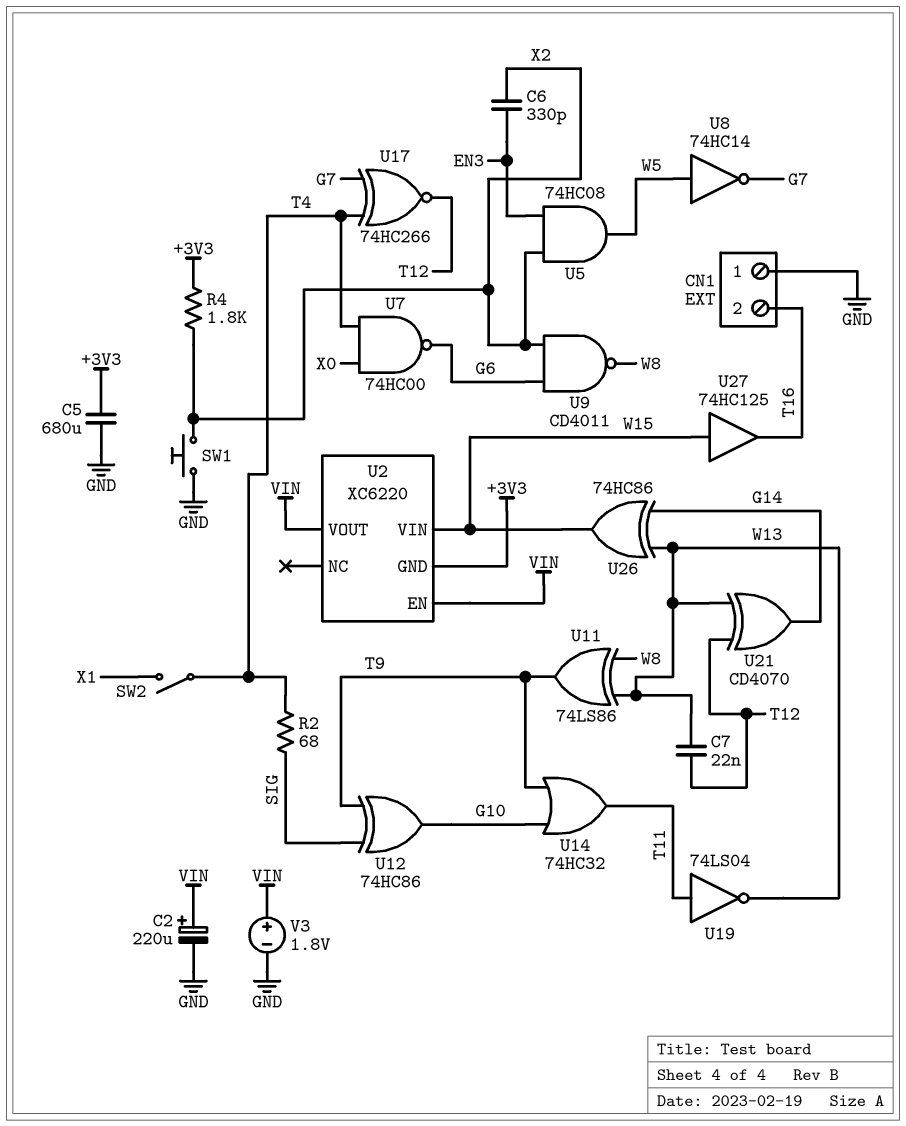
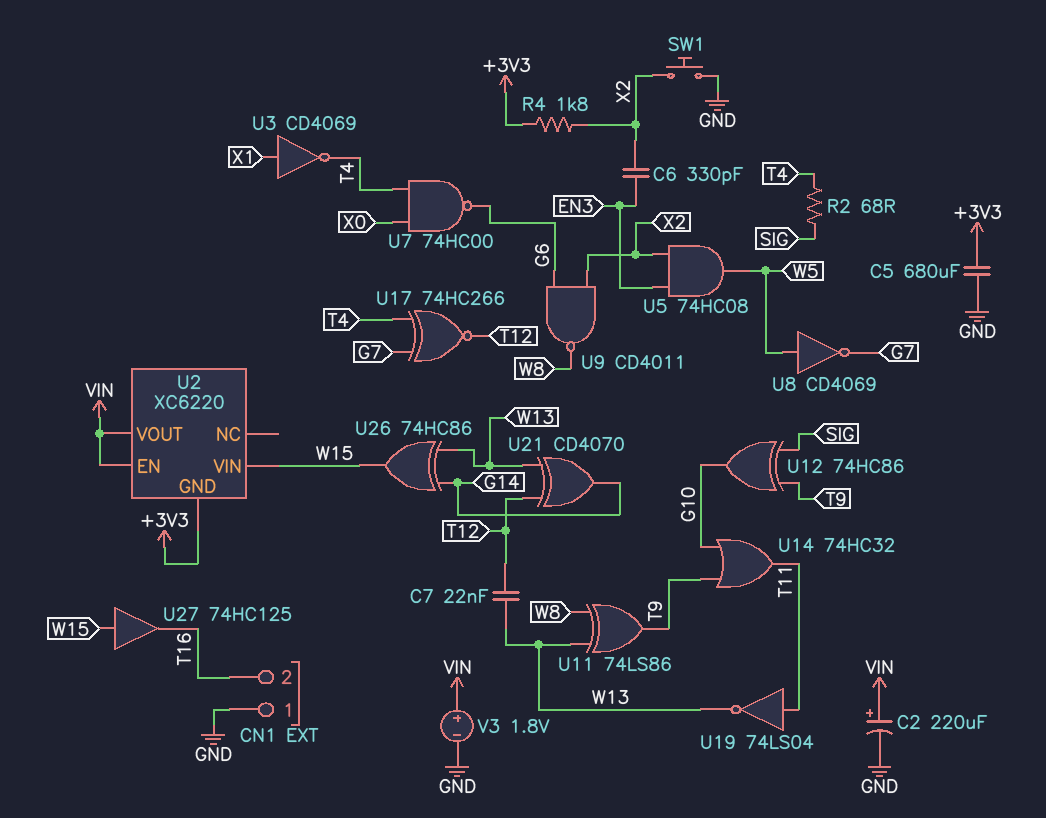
SW2: switch (T4, X1) -> none
U3: none -> NOT CD4069 (in X1, out T4)
U8: NOT 74HC14 (in W5, out G7) -> NOT CD4069 (in W5, out G7)

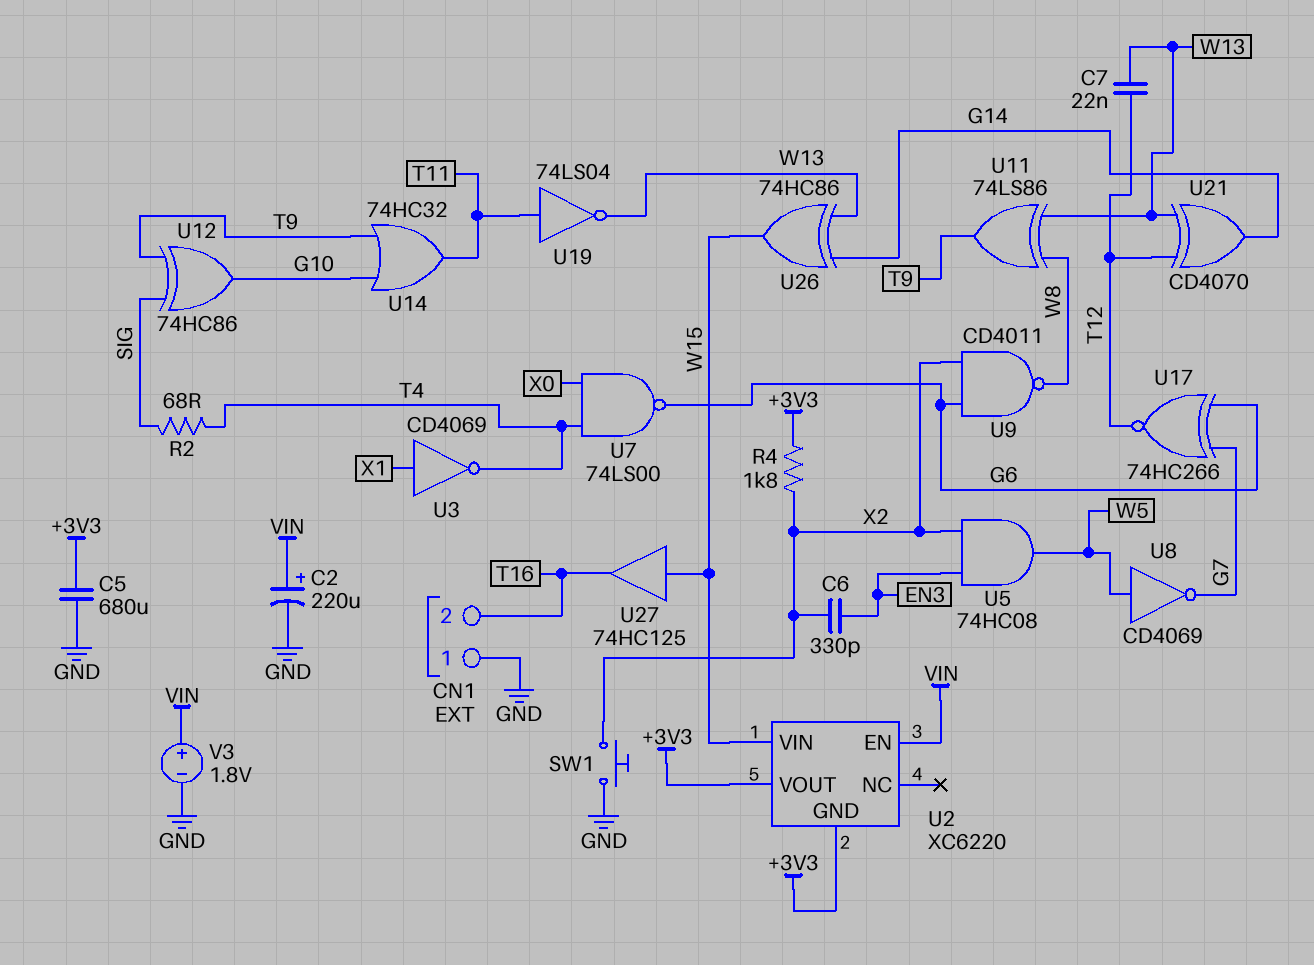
U2 pin VOUT: VIN -> +3V3
U7: NAND 74HC00 (in T4, in X0, out G6) -> NAND 74LS00 (in T4, in X0, out G6)
U17: XNOR 74HC266 (in G7, in T4, out T12) -> XNOR 74HC266 (in G6, in G7, out T12)

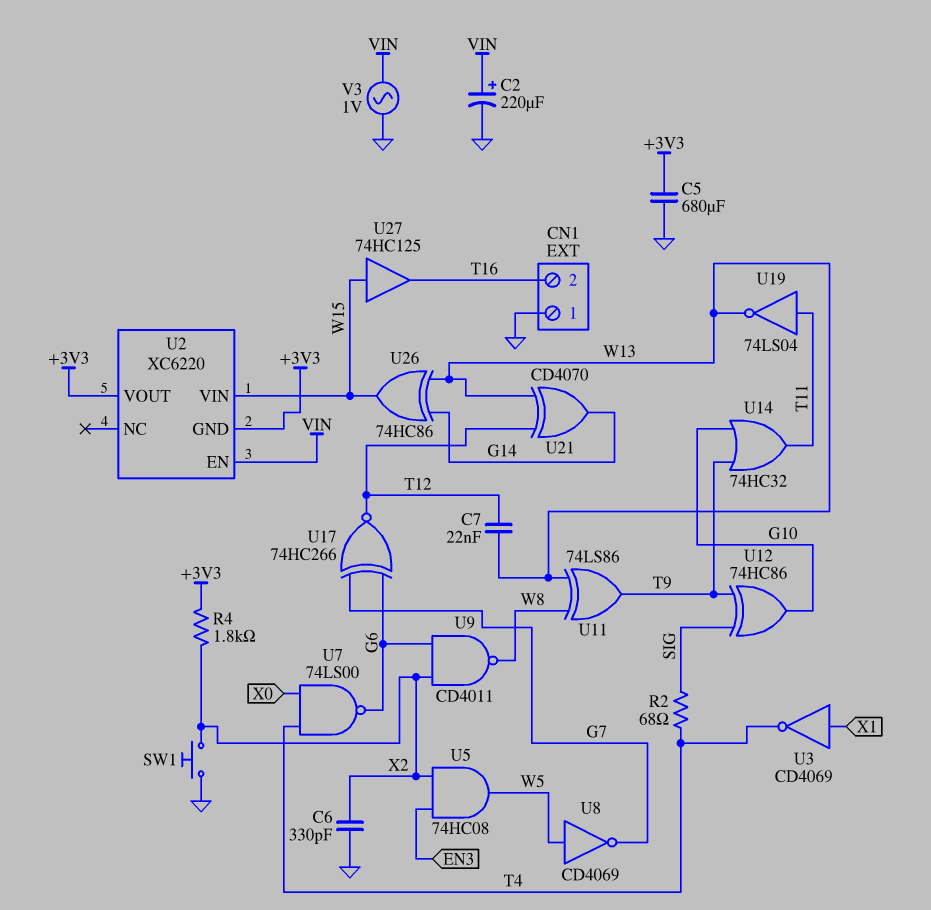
C6: 330pF (EN3, X2) -> 330pF (GND, X2)
V3: 1.8V (plus VIN, minus GND) -> AC 1V (GND, VIN)

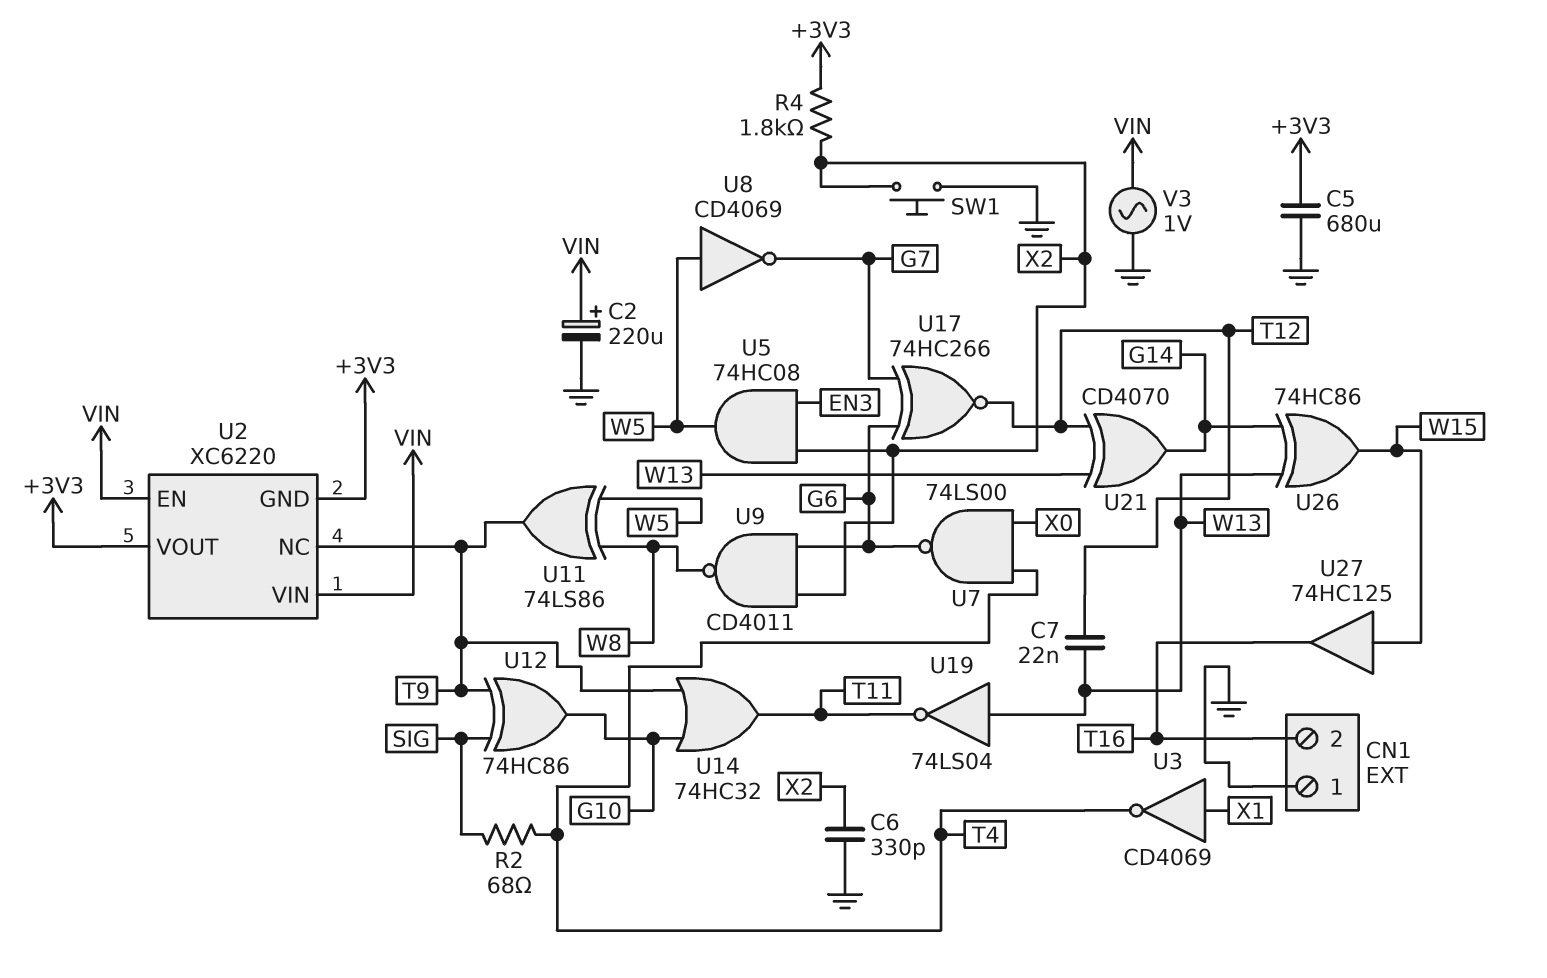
U2 pin NC: none -> T9
U2 pin VIN: W15 -> VIN
U11: XOR 74LS86 (in W8, in W13, out T9) -> XOR 74LS86 (in W5, in W8, out T9)
U19: NOT 74LS04 (in T11, out W13) -> NOT 74LS04 (in W13, out T11)

